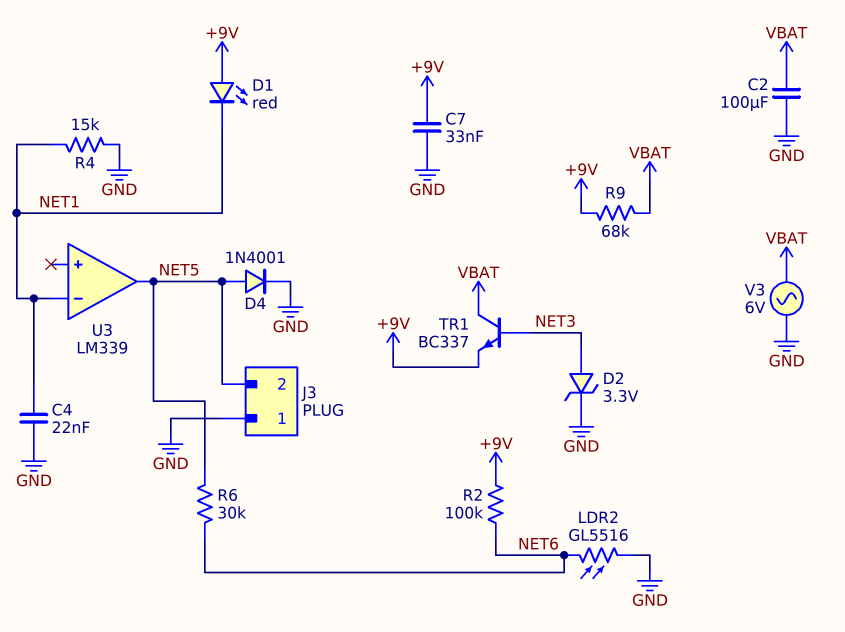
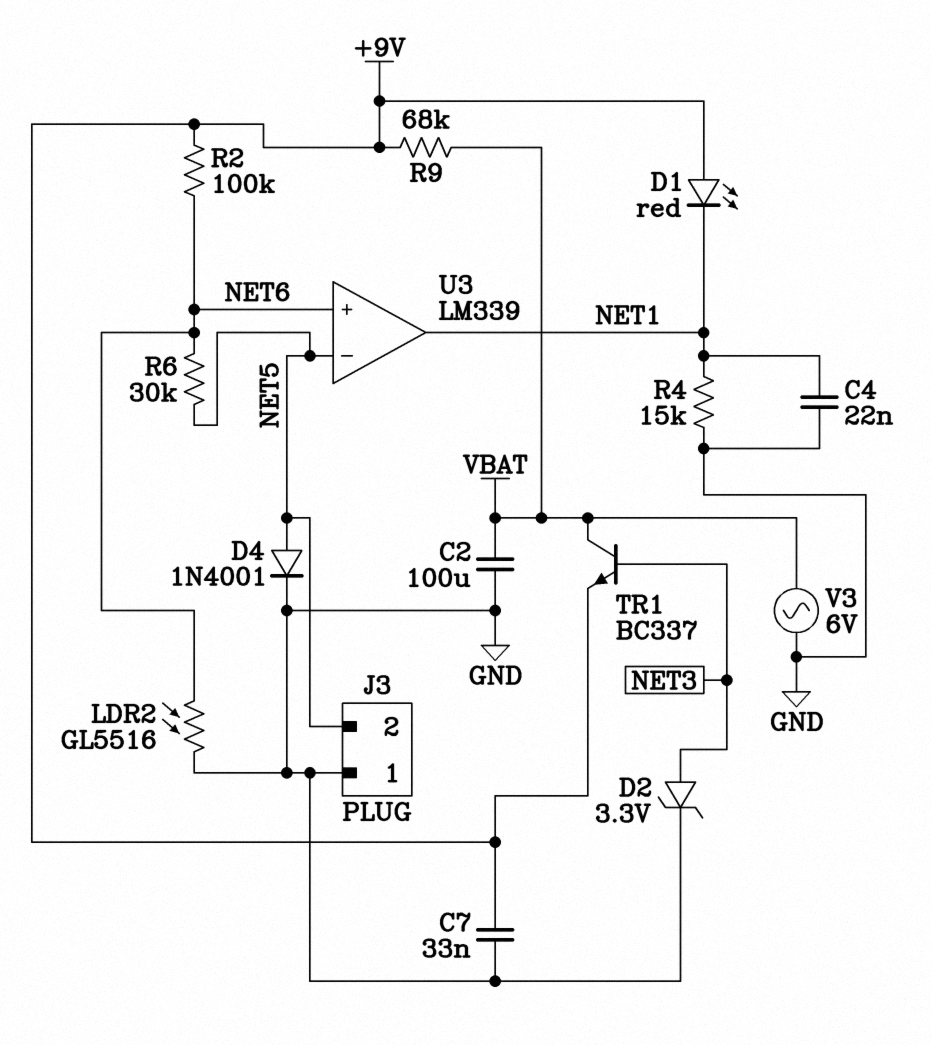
U3 pin in+: none -> NET6
U3 pin in-: NET1 -> NET5
U3 pin out: NET5 -> NET1

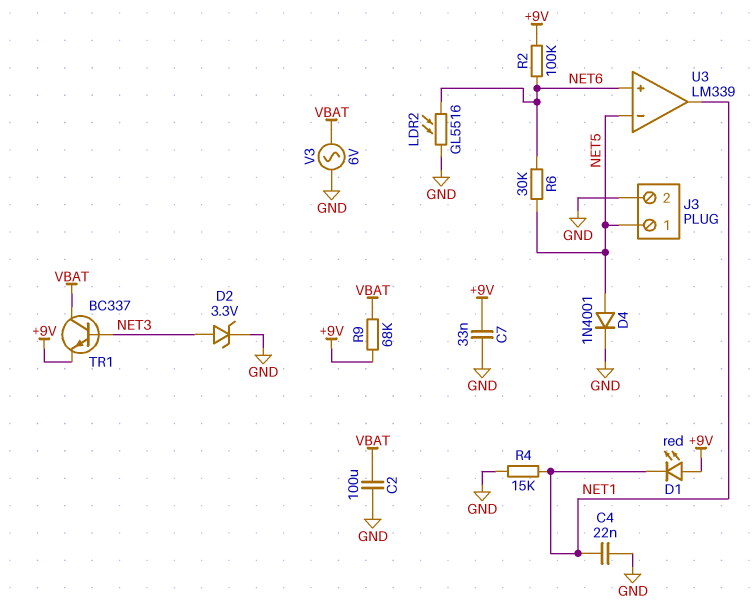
J3 pin 1: GND -> NET5
J3 pin 2: NET5 -> GND

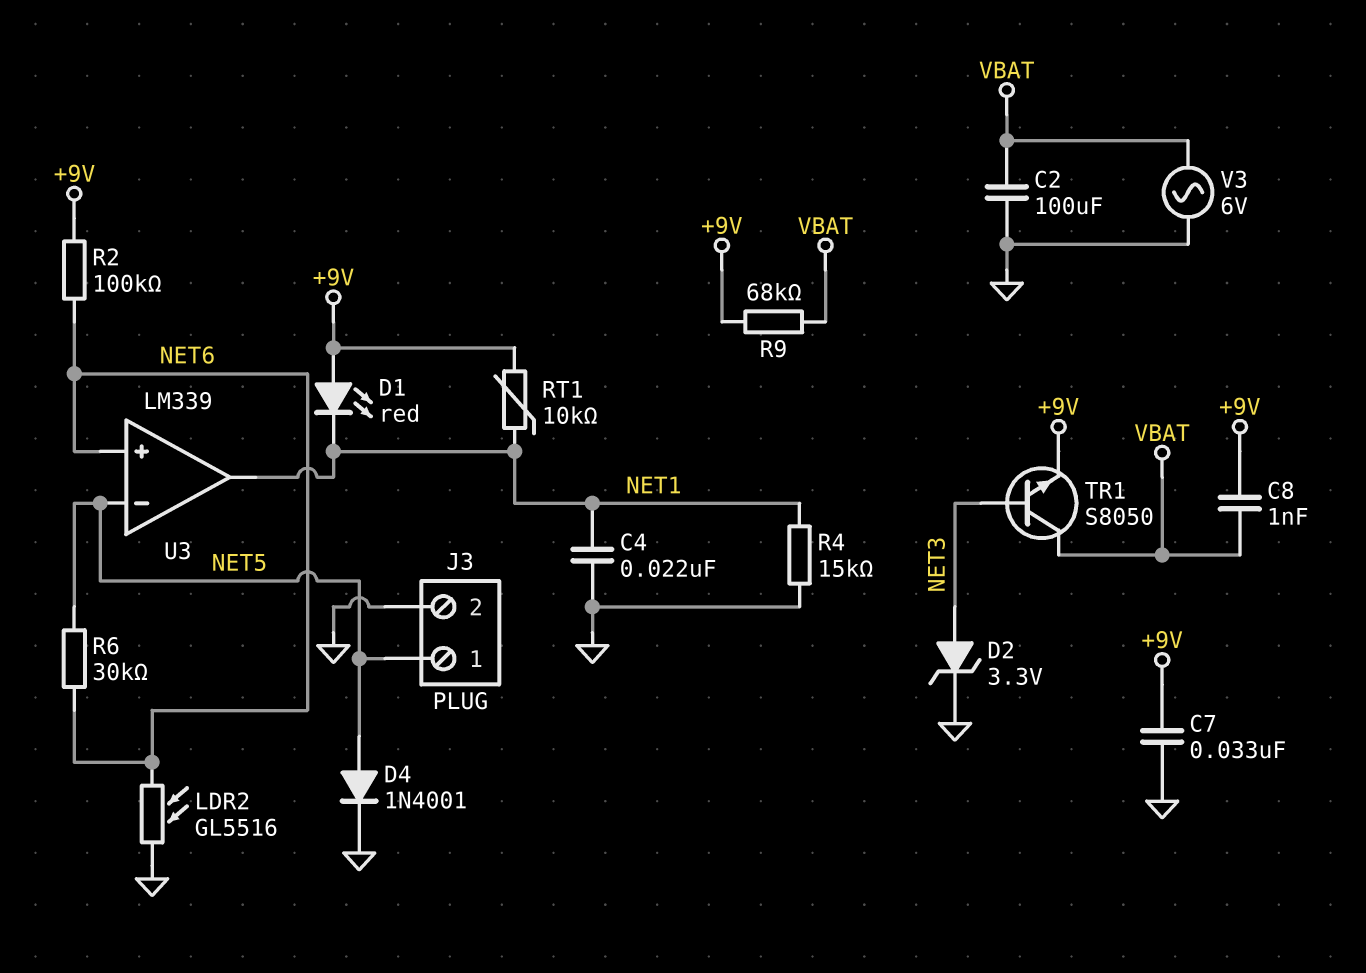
C8: none -> 1nF (+9V, VBAT)
RT1: none -> 10k (+9V, NET1)
TR1: NPN BC337 (B NET3, C VBAT, E +9V) -> NPN S8050 (B NET3, C VBAT, E +9V)

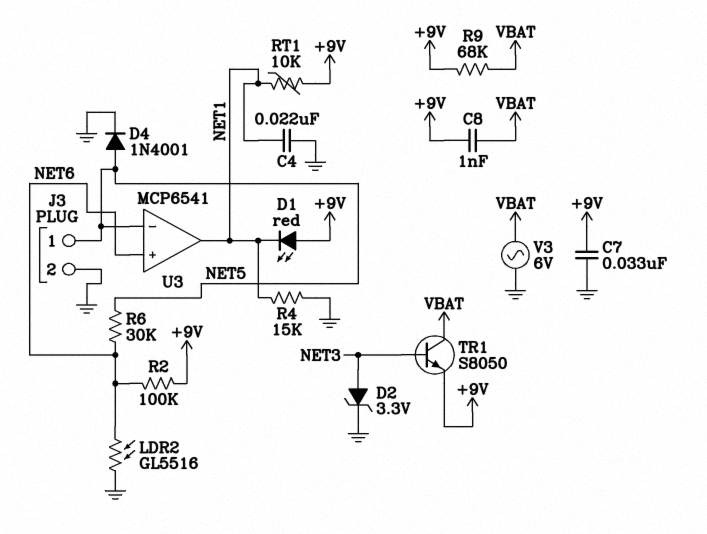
C2: 100uF (GND, VBAT) -> none
U3: LM339 -> MCP6541

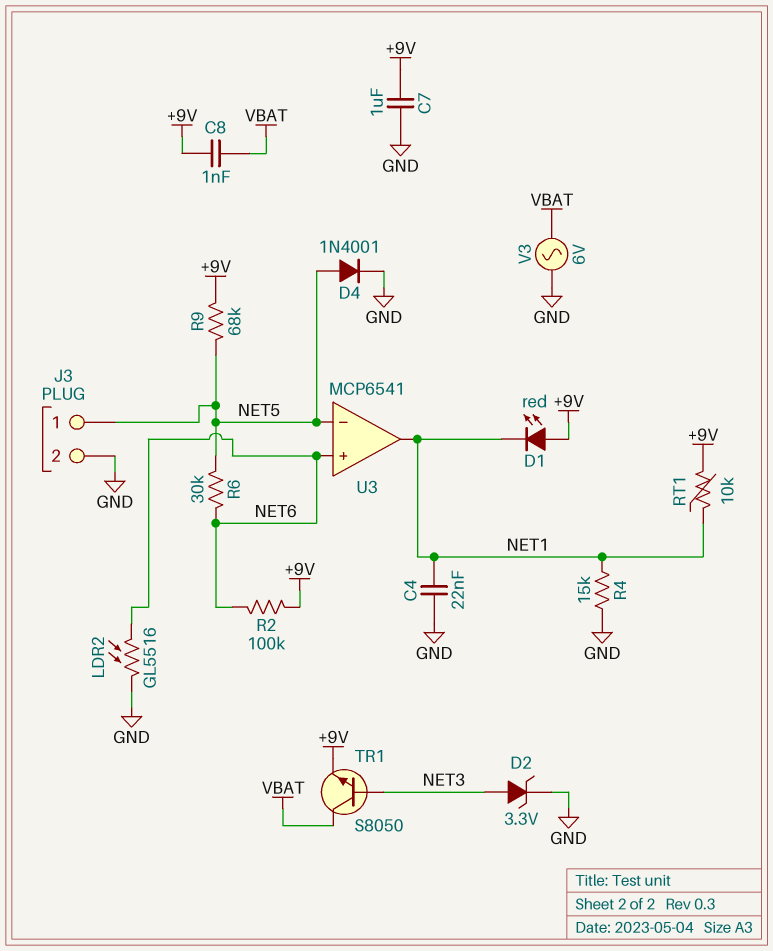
C7: 33nF (+9V, GND) -> 1uF (+9V, GND)
R9: 68k (+9V, VBAT) -> 68k (+9V, NET5)

